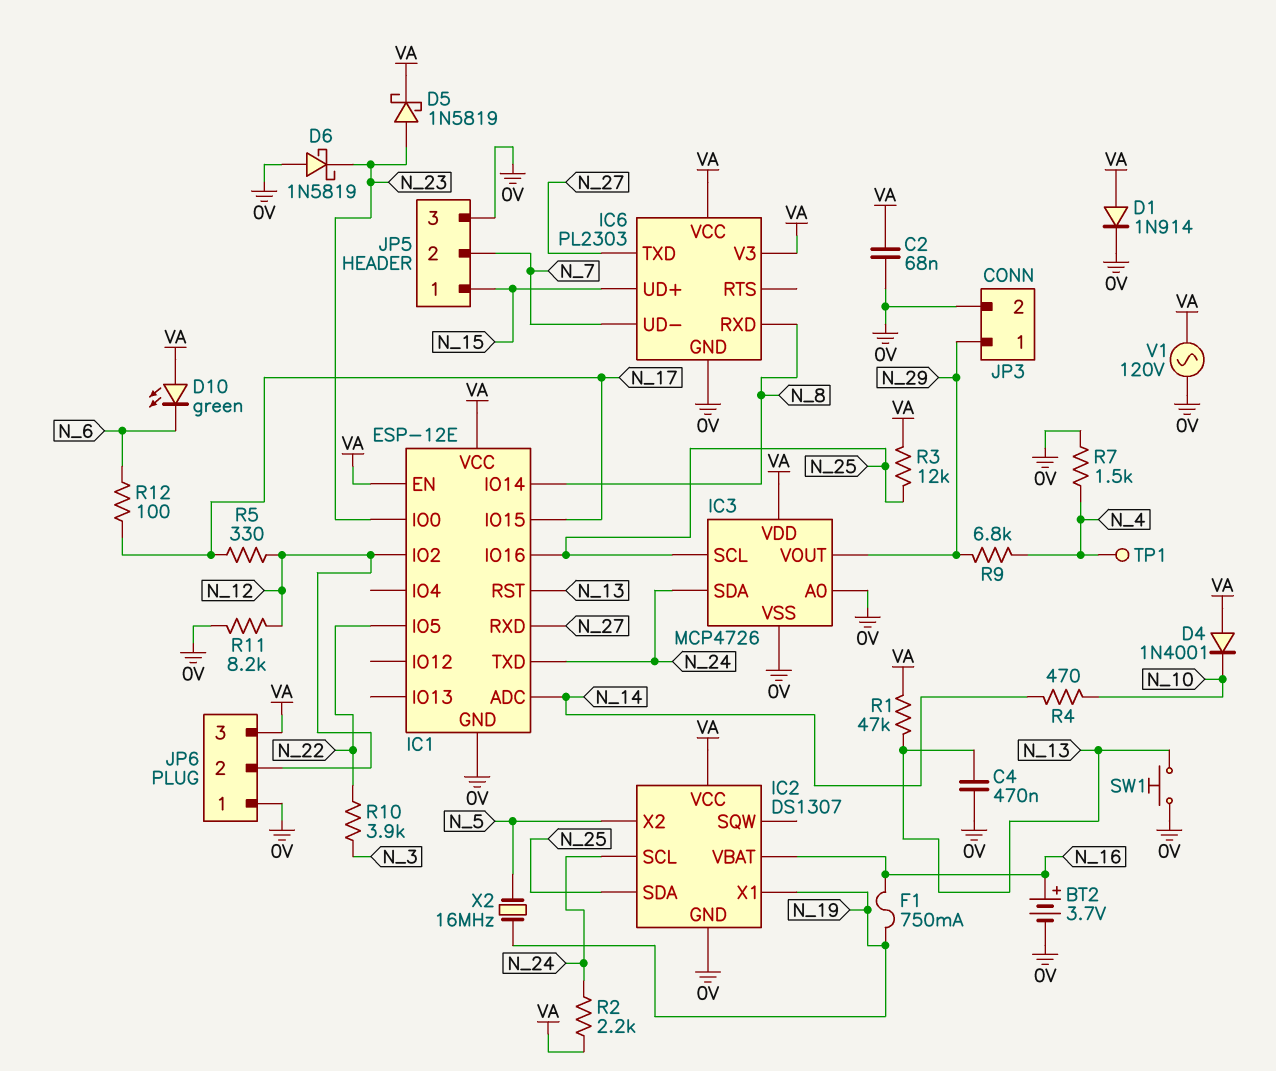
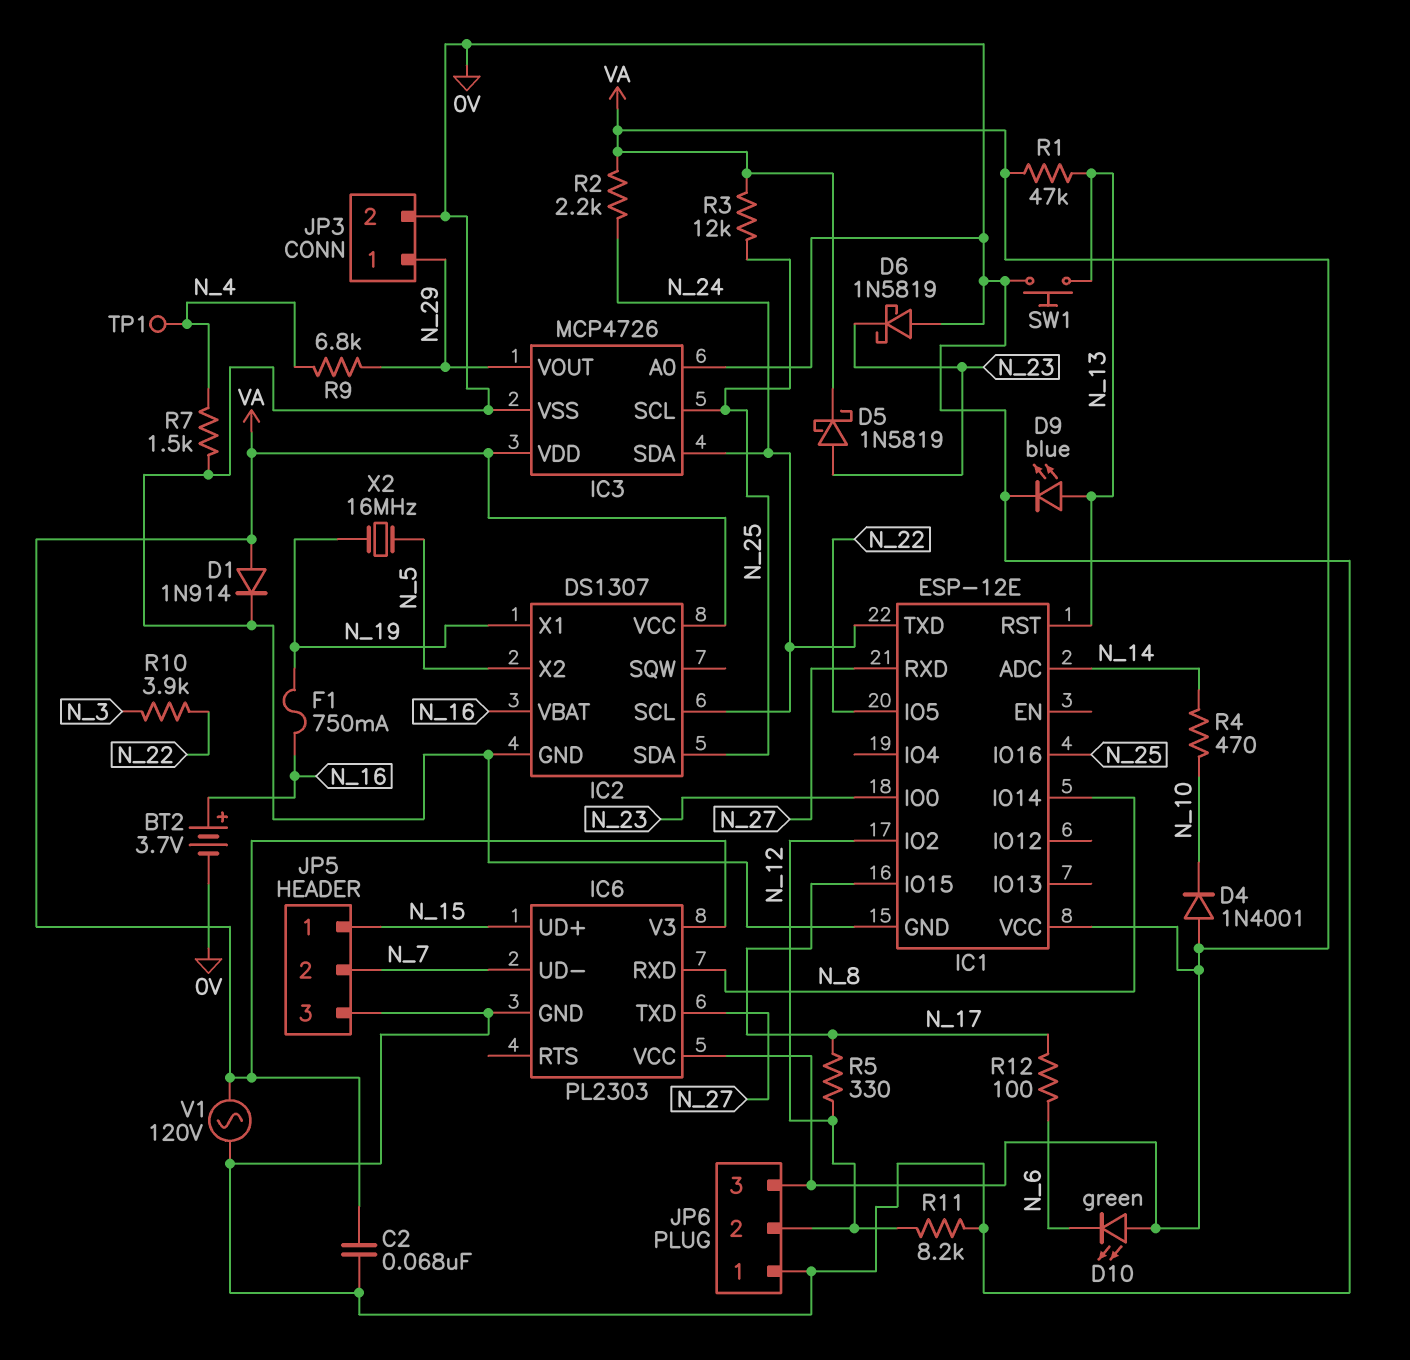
C4: 470nF (0V, N_13) -> none
D9: none -> LED blue (A N_13, K 0V)
IC1 pin EN: VA -> none

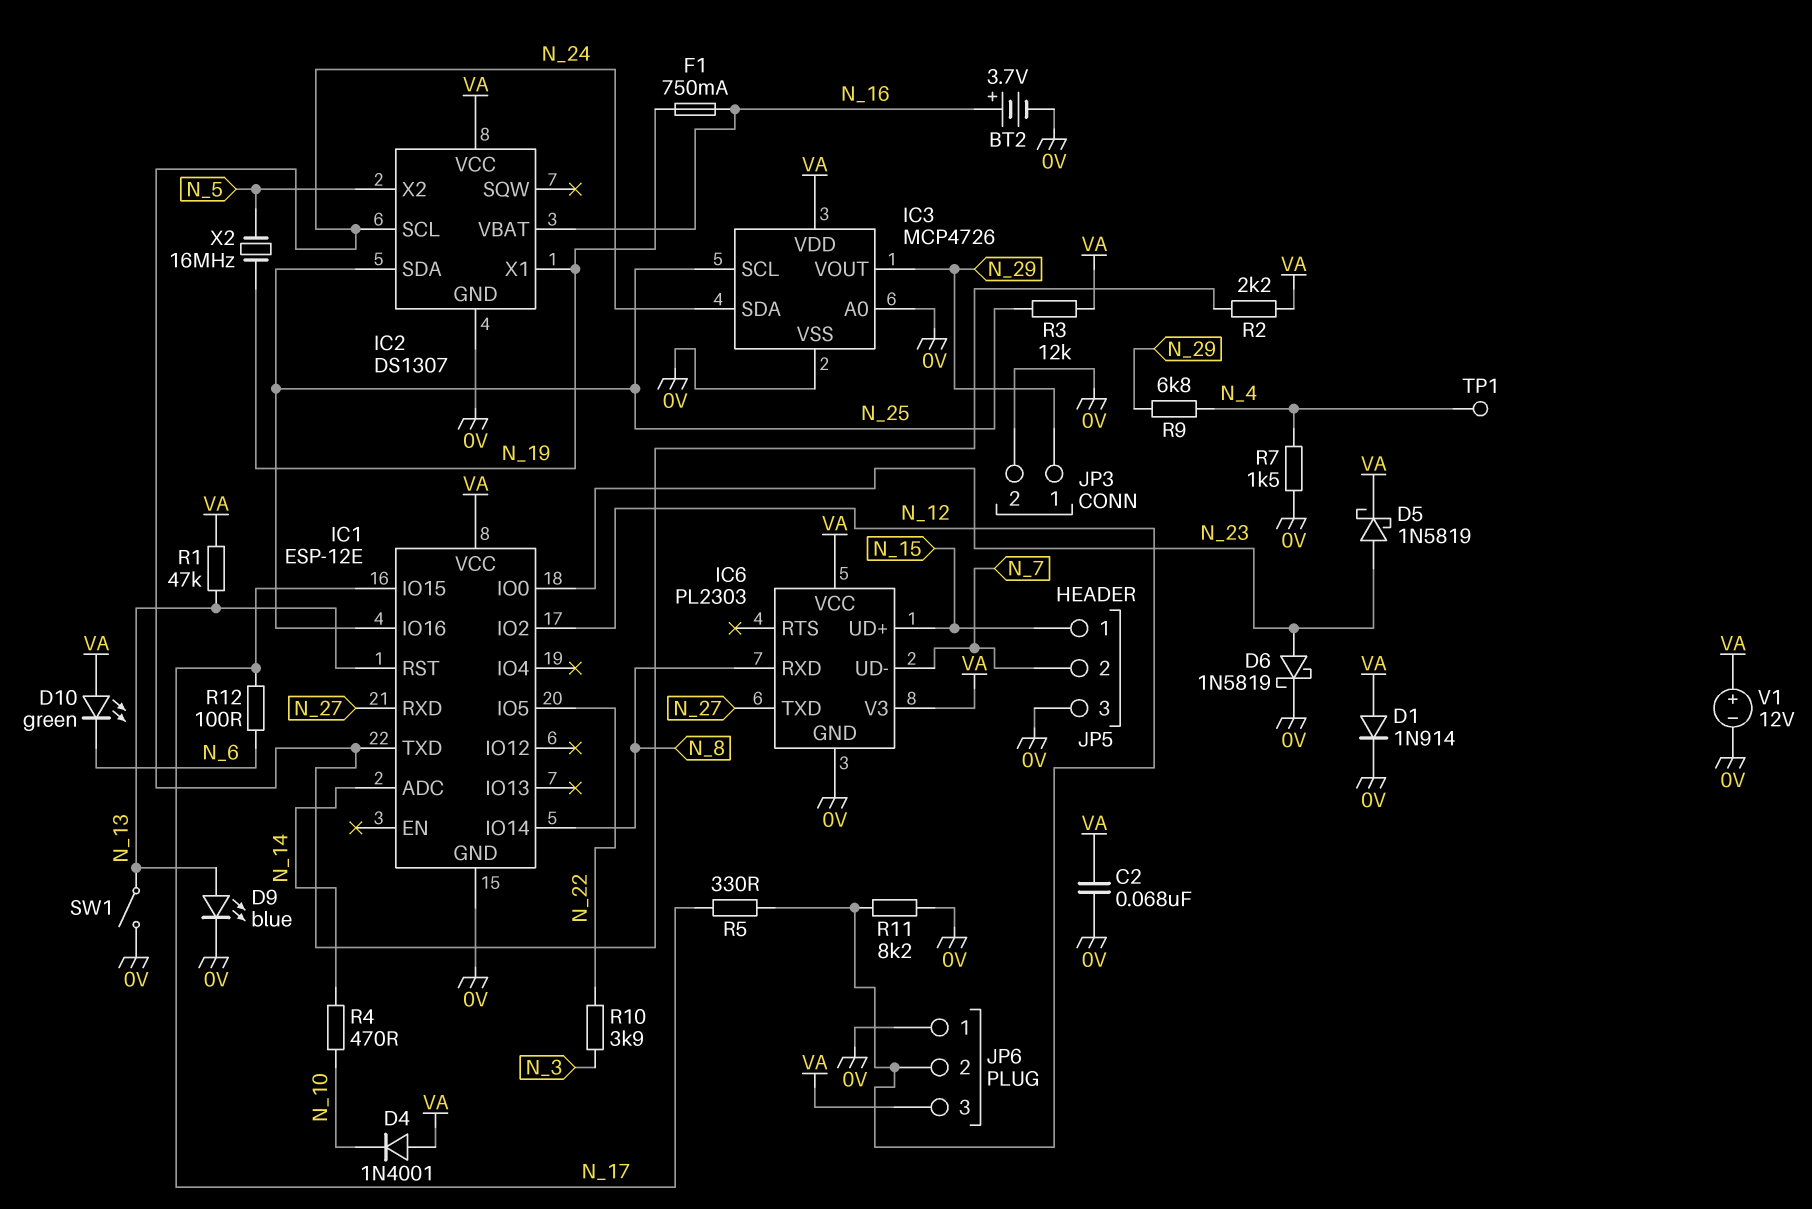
D6: schottky 1N5819 (A 0V, K N_23) -> schottky 1N5819 (A N_23, K 0V)
SW1: button (0V, N_13) -> switch (0V, N_13)
V1: AC 120V (0V, VA) -> 12V (plus VA, minus 0V)

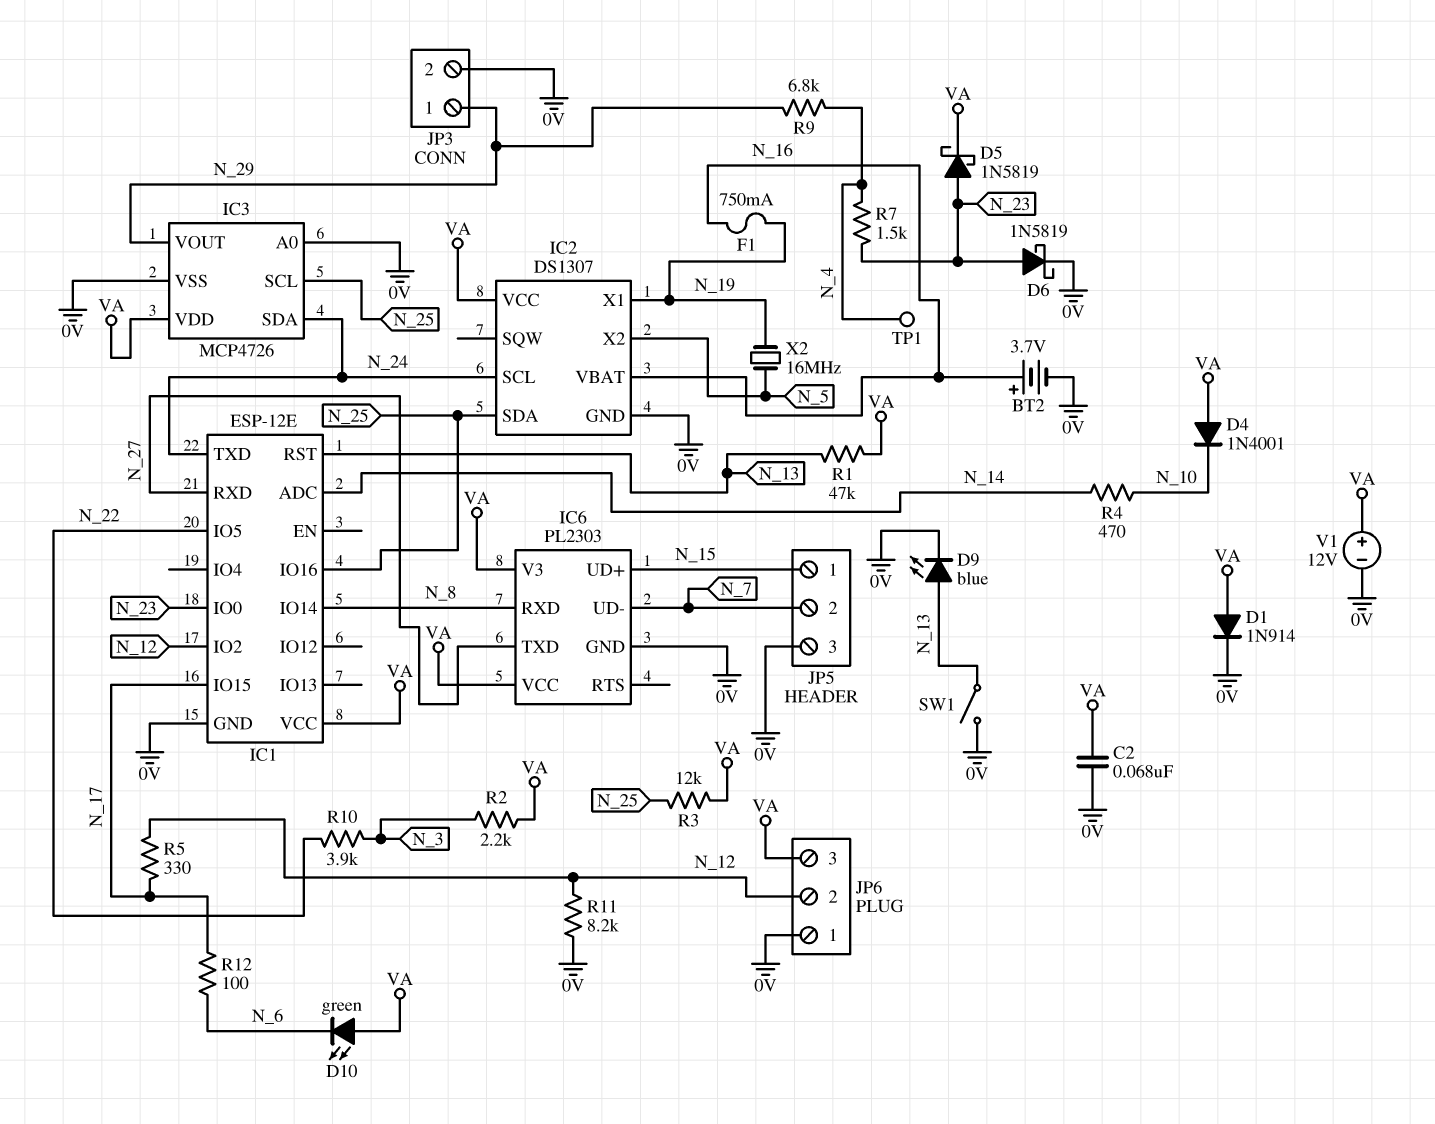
R2: 2.2k (N_24, VA) -> 2.2k (N_3, VA)
R7: 1.5k (0V, N_4) -> 1.5k (N_4, N_23)

